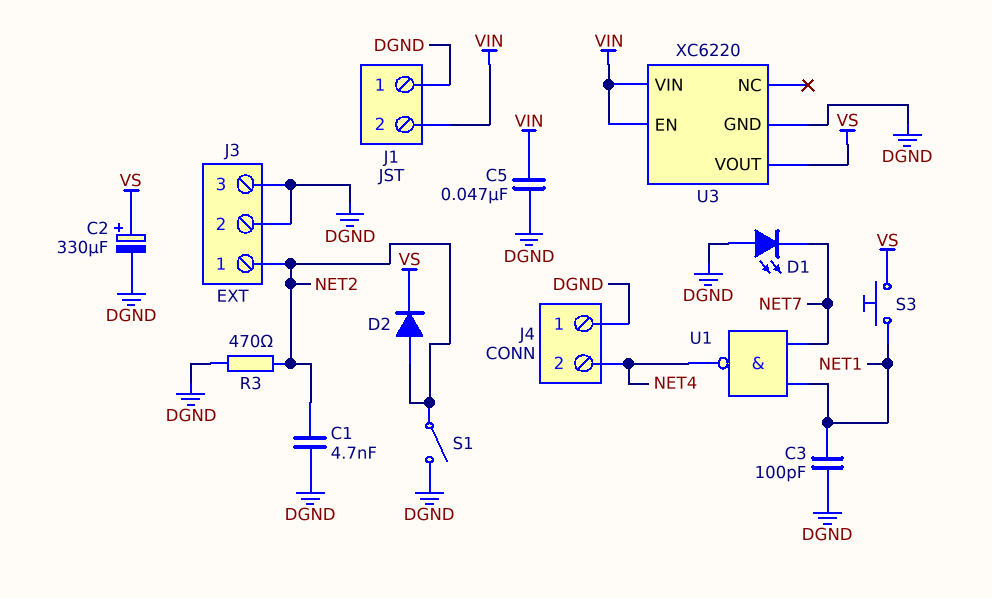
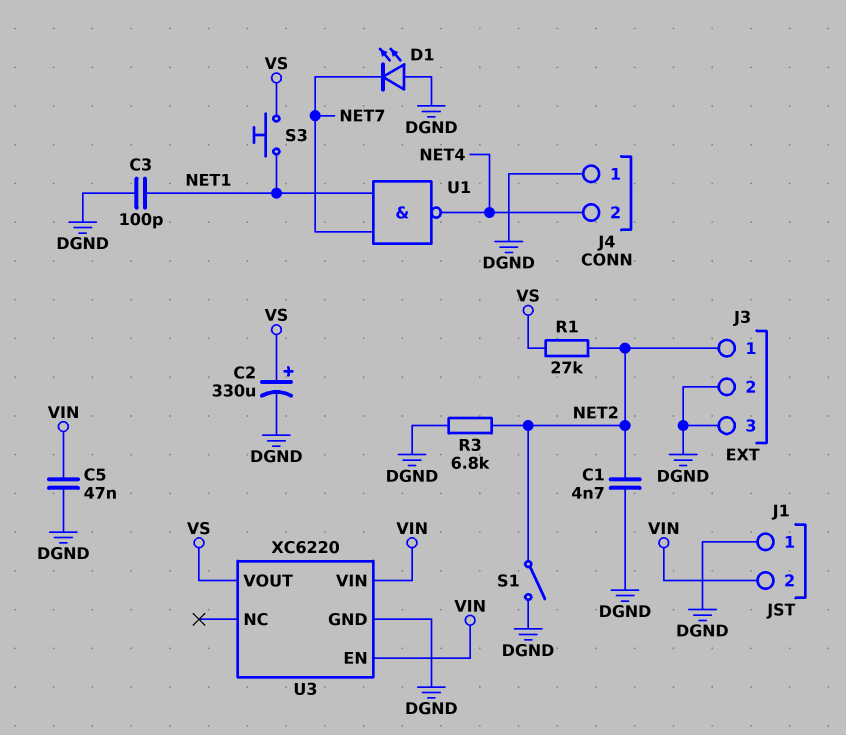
D2: diode (A NET2, K VS) -> none
R1: none -> 27k (NET2, VS)
R3: 470 (DGND, NET2) -> 6.8k (DGND, NET2)

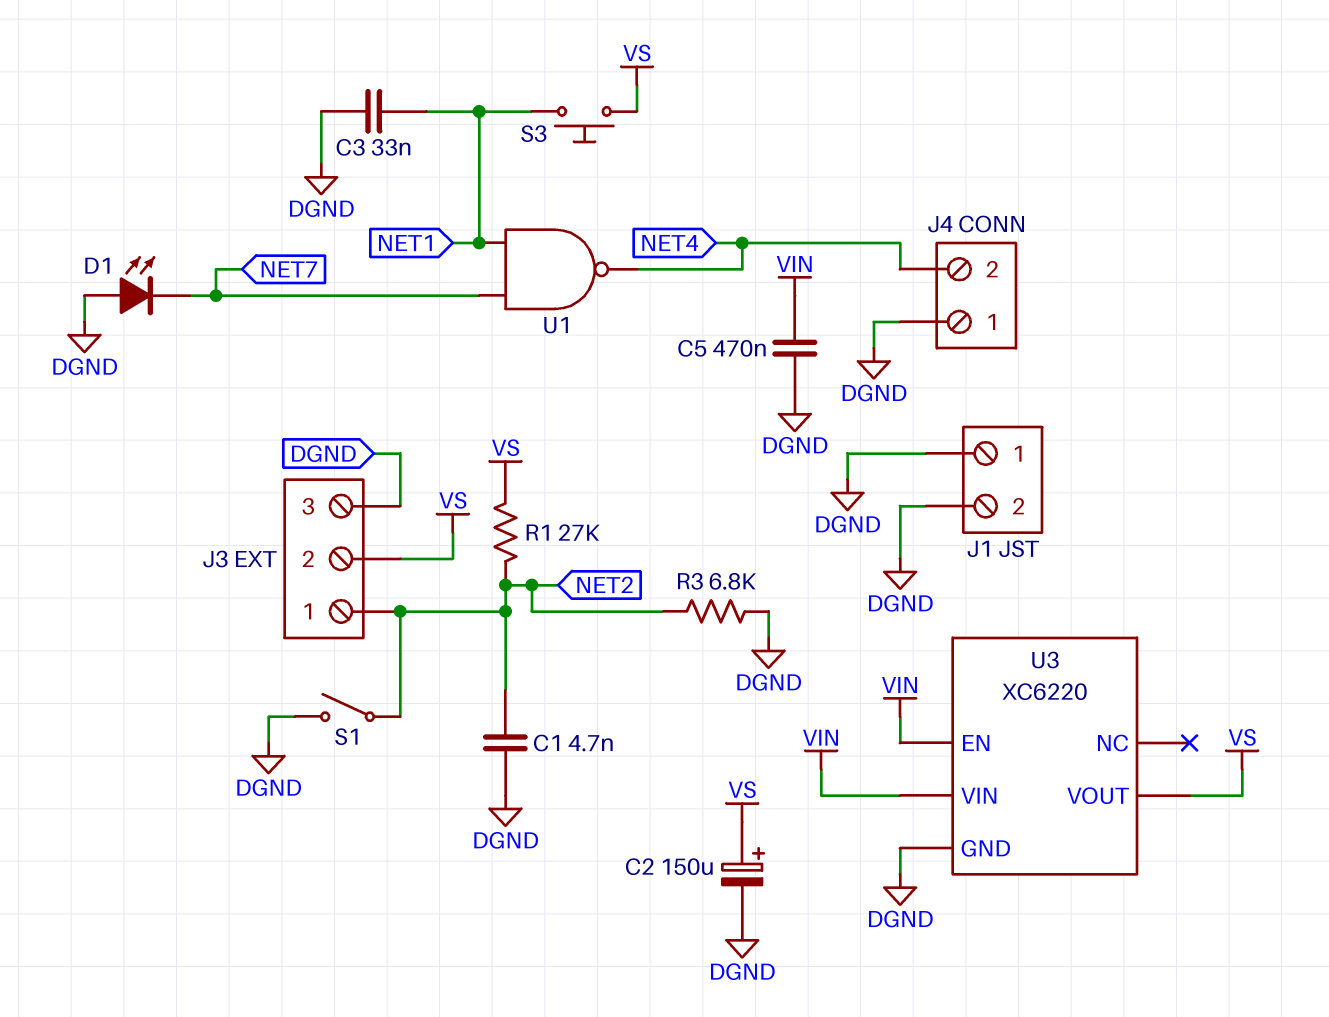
C2: 330uF (plus VS, minus DGND) -> 150uF (plus VS, minus DGND)
C3: 100pF (DGND, NET1) -> 33nF (DGND, NET1)
C5: 47nF (DGND, VIN) -> 470nF (DGND, VIN)
J1 pin 2: VIN -> DGND
J3 pin 2: DGND -> VS

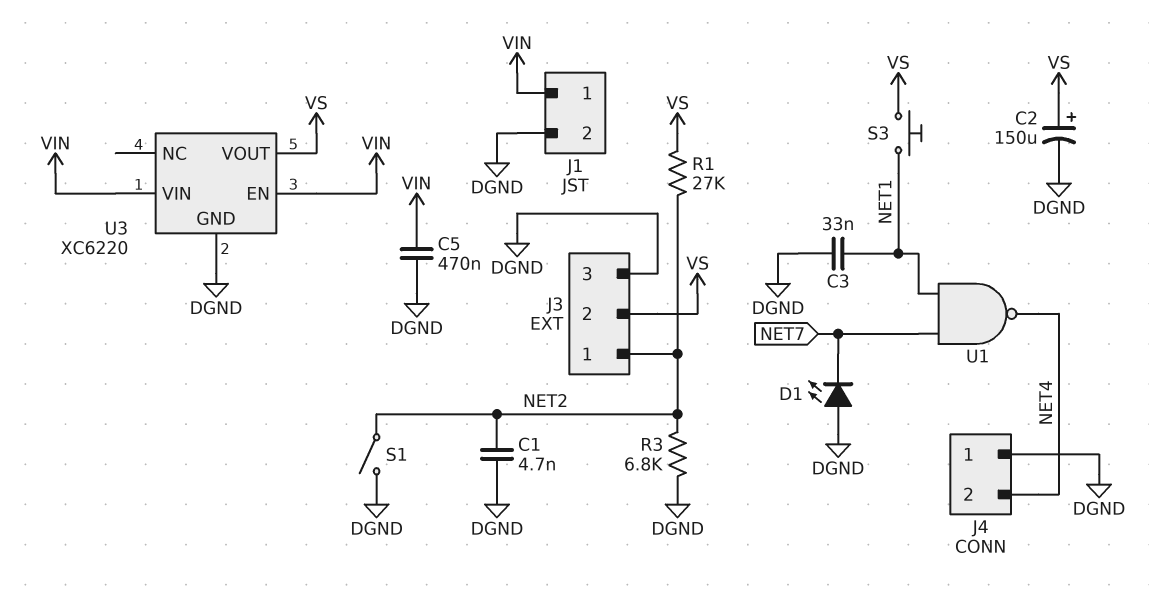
J1 pin 1: DGND -> VIN

